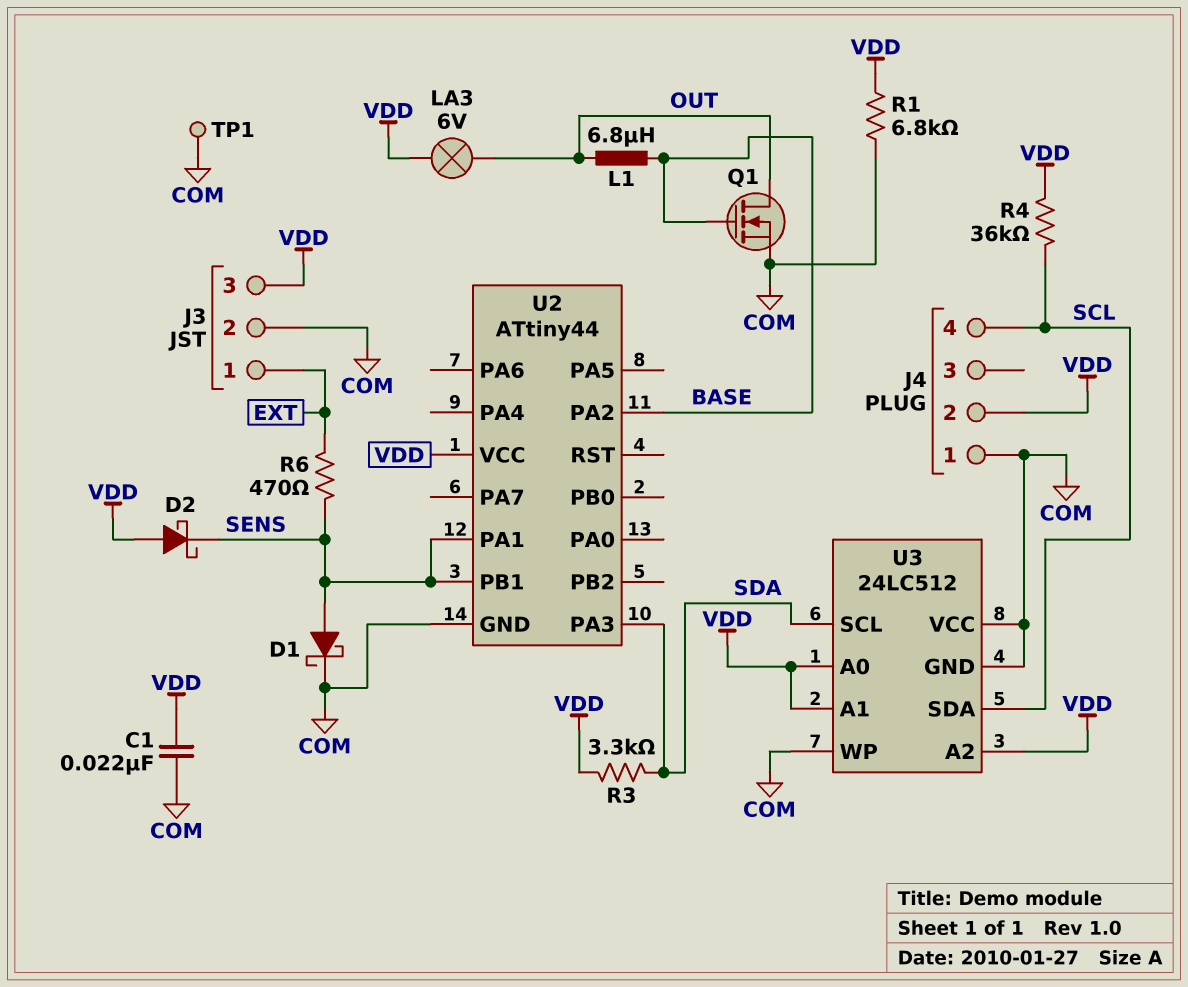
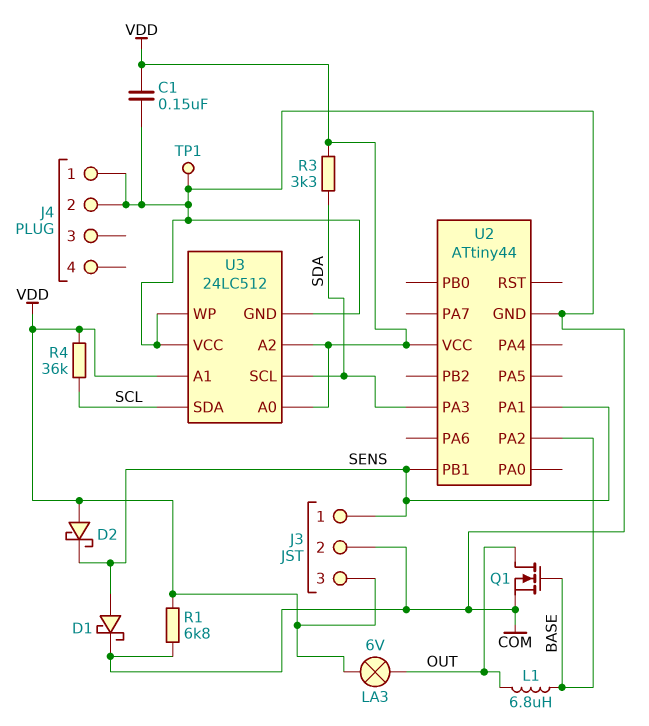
C1: 22nF (COM, VDD) -> 150nF (COM, VDD)
J3 pin 1: EXT -> SENS
J4 pin 2: VDD -> COM
J4 pin 4: SCL -> none
R6: 470 (EXT, SENS) -> none

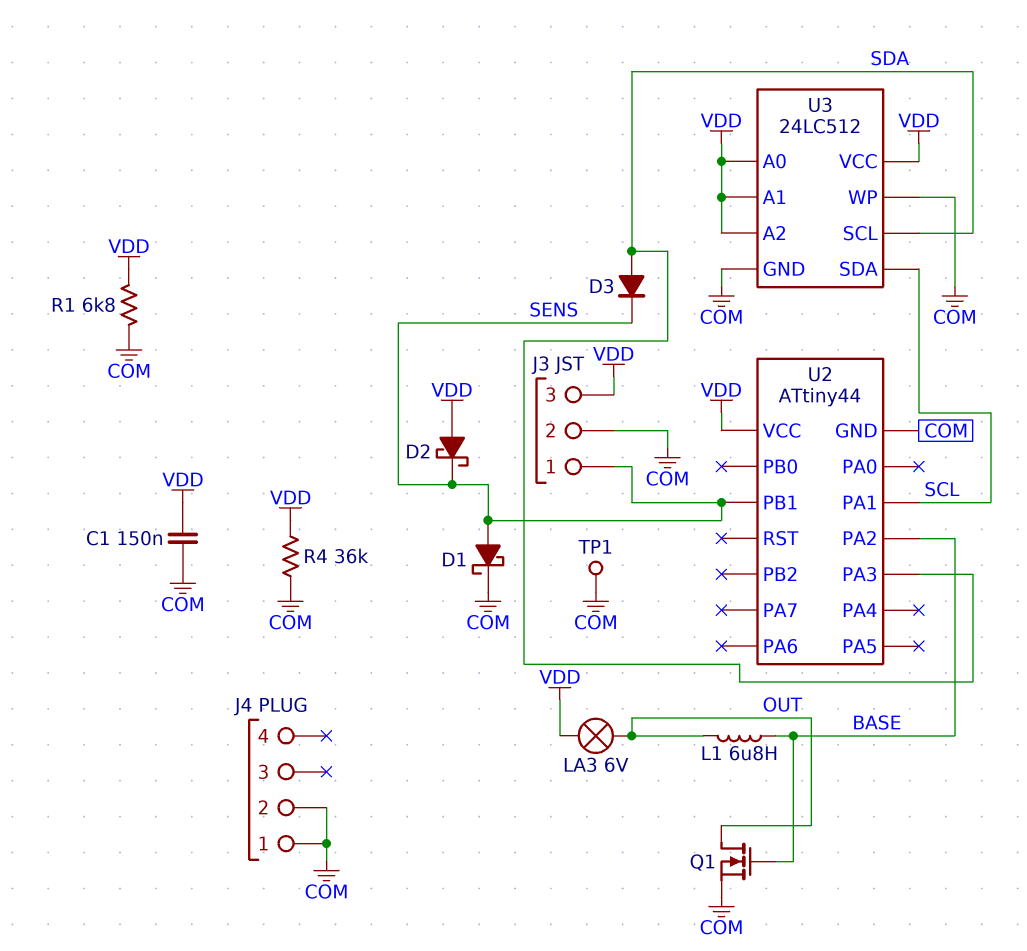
D3: none -> diode (A SDA, K SENS)
R3: 3.3k (SDA, VDD) -> none
R4: 36k (SCL, VDD) -> 36k (COM, VDD)
U2 pin PA1: SENS -> SCL
U3 pin VCC: COM -> VDD

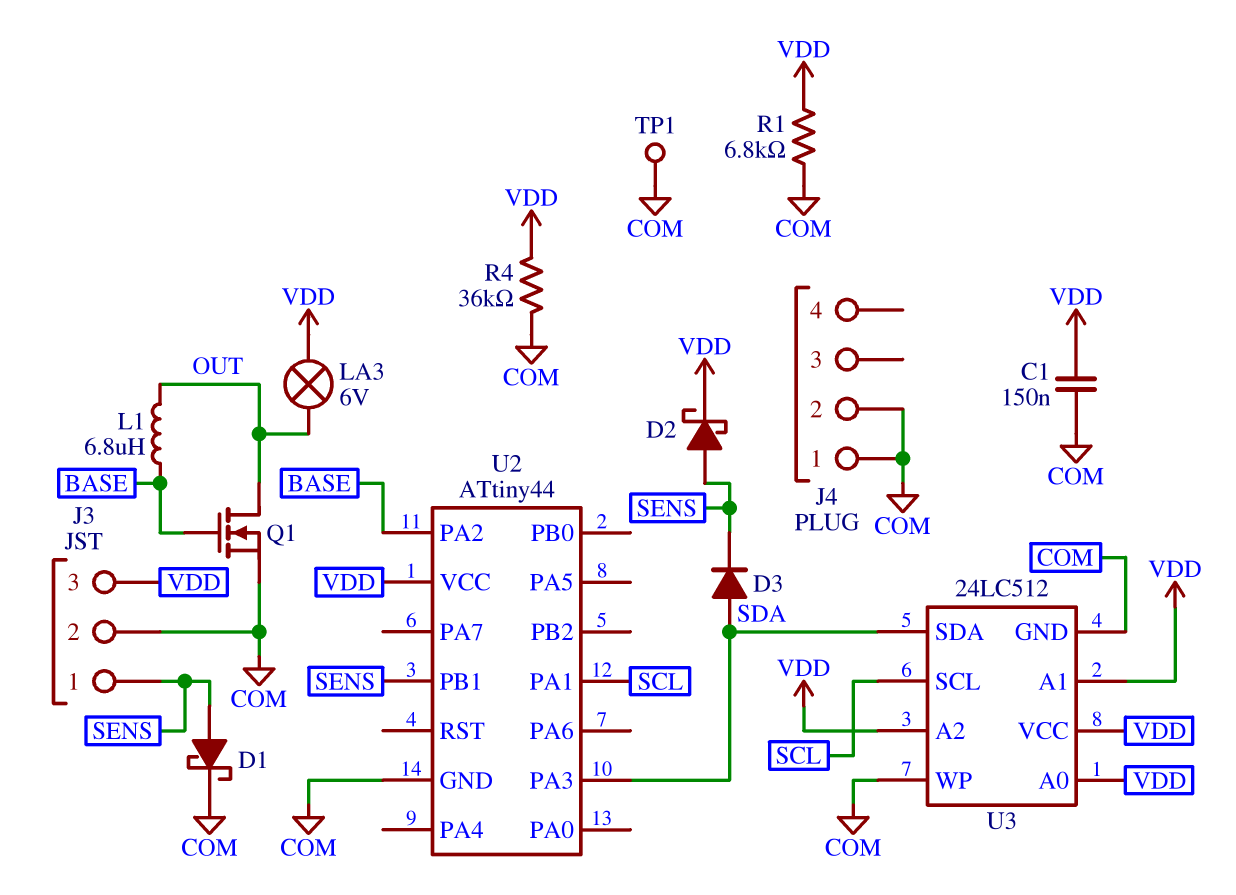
D2: schottky (A VDD, K SENS) -> schottky (A SENS, K VDD)
U3 pin SCL: SDA -> SCL
U3 pin SDA: SCL -> SDA

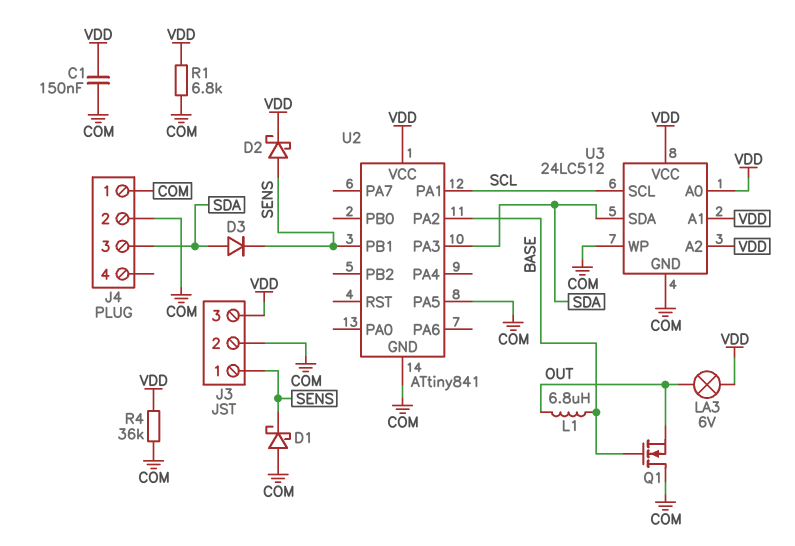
D1: schottky (A SENS, K COM) -> schottky (A COM, K SENS)
J4 pin 3: none -> SDA
Q1: NMOS (G BASE, D OUT, S COM) -> NMOS (G BASE, D COM, S OUT)
TP1: test point (COM) -> none
U2: ATtiny44 -> ATtiny841
U2 pin PA5: none -> COM

